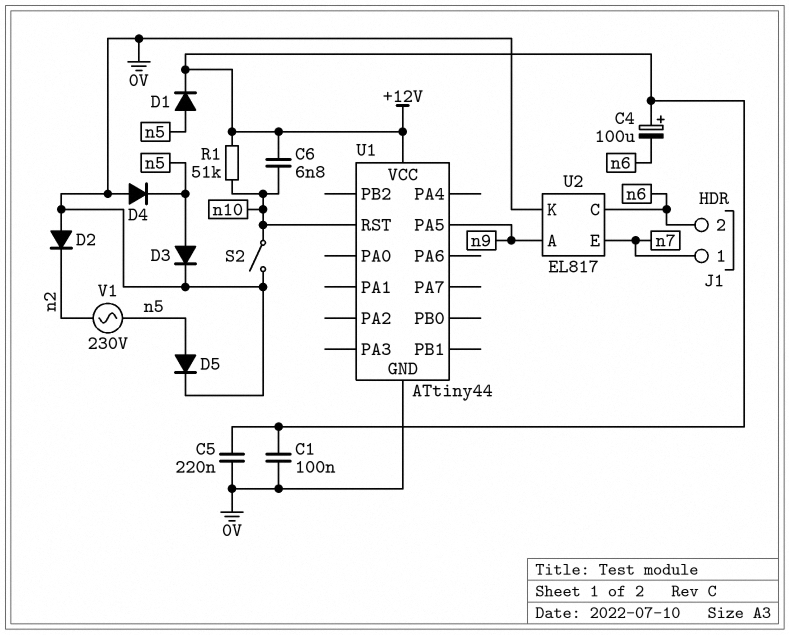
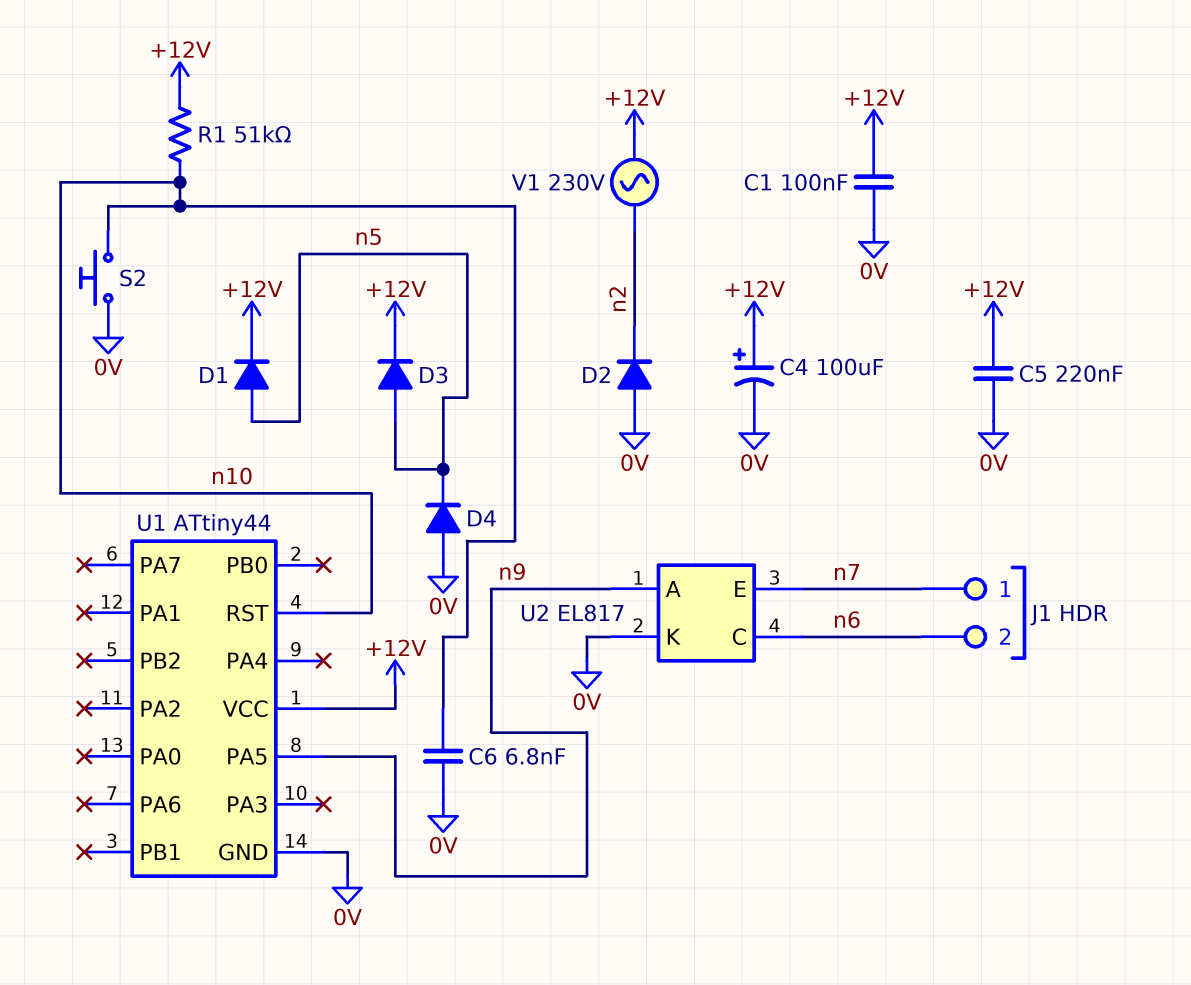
C4: 100uF (plus +12V, minus n6) -> 100uF (plus +12V, minus 0V)
C6: 6.8nF (+12V, n10) -> 6.8nF (0V, n10)
D3: diode (A n5, K 0V) -> diode (A n5, K +12V)
D5: diode (A n5, K 0V) -> none
S2: switch (0V, n10) -> button (0V, n10)
V1: AC 230V (n2, n5) -> AC 230V (+12V, n2)

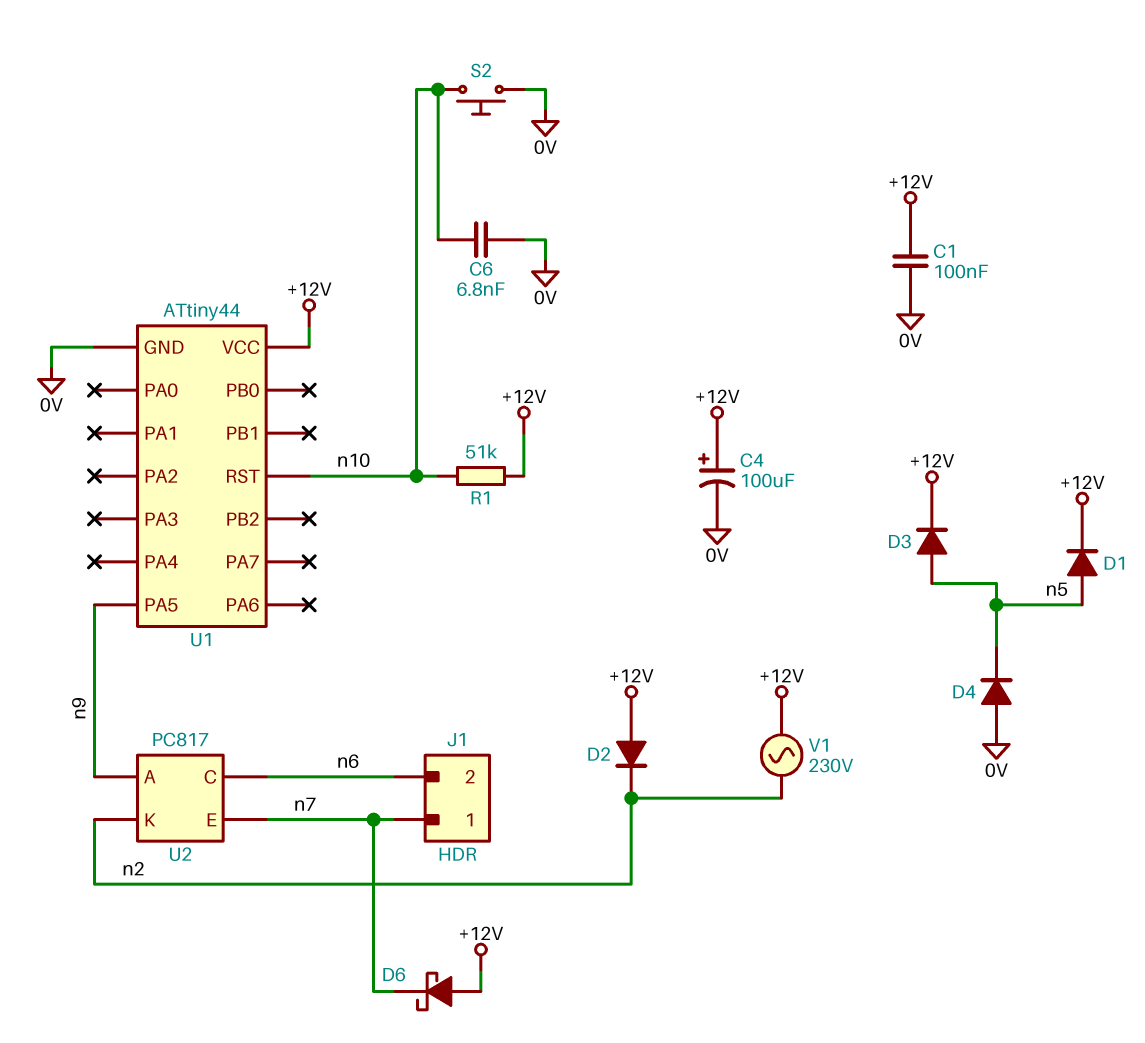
C5: 220nF (+12V, 0V) -> none
D2: diode (A 0V, K n2) -> diode (A +12V, K n2)
D6: none -> schottky (A +12V, K n7)
U2: EL817 -> PC817
U2 pin K: 0V -> n2

